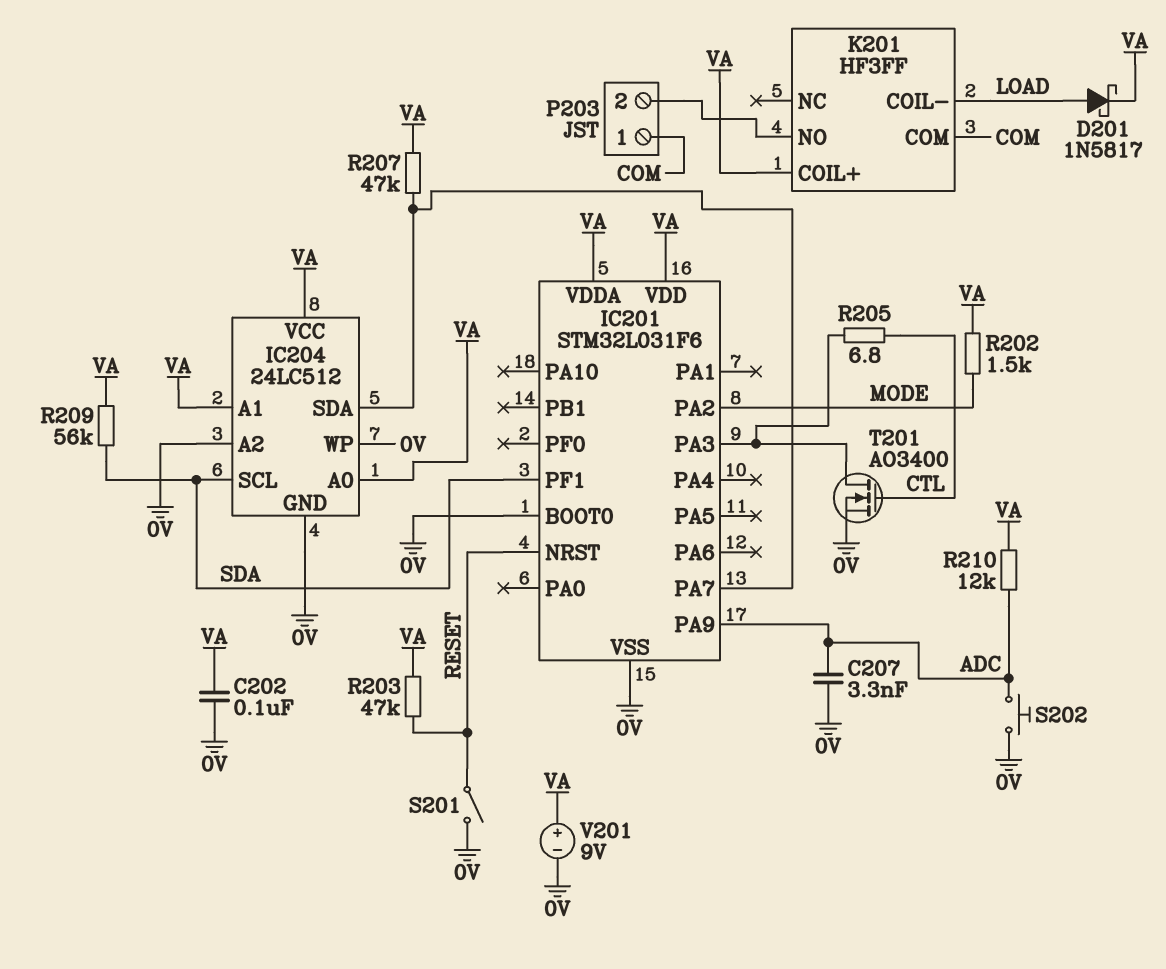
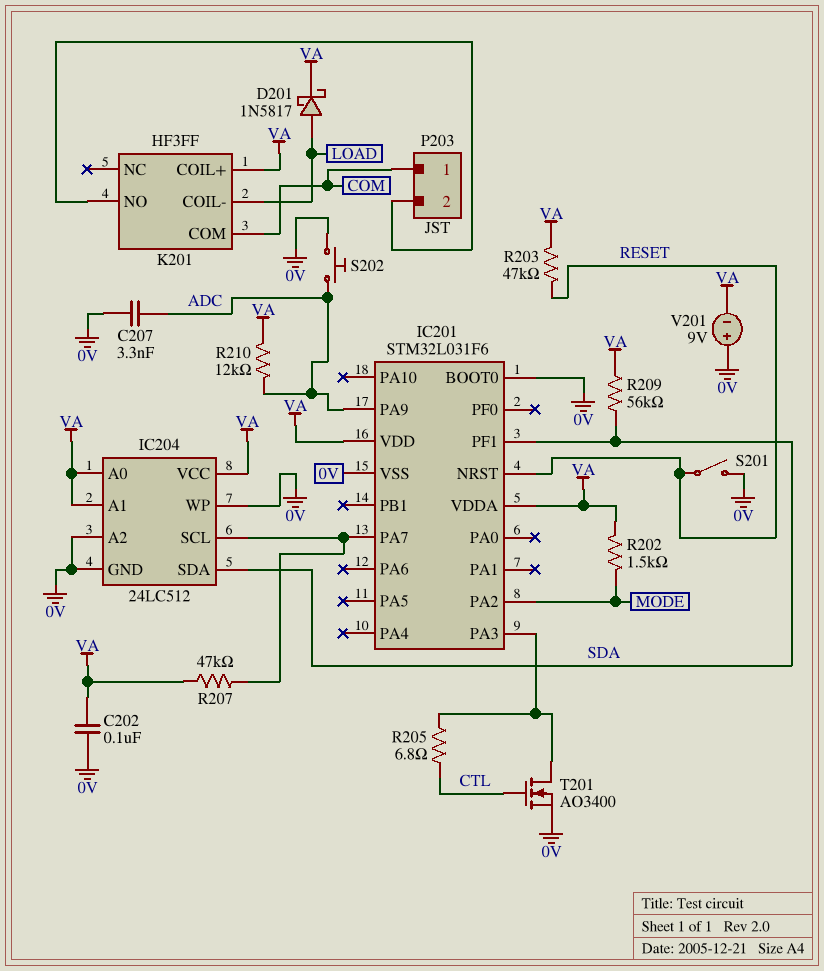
IC204 pin SCL: SDA -> IC201/PA7
IC204 pin SDA: IC201/PA7 -> SDA
V201: 9V (plus VA, minus 0V) -> 9V (plus 0V, minus VA)

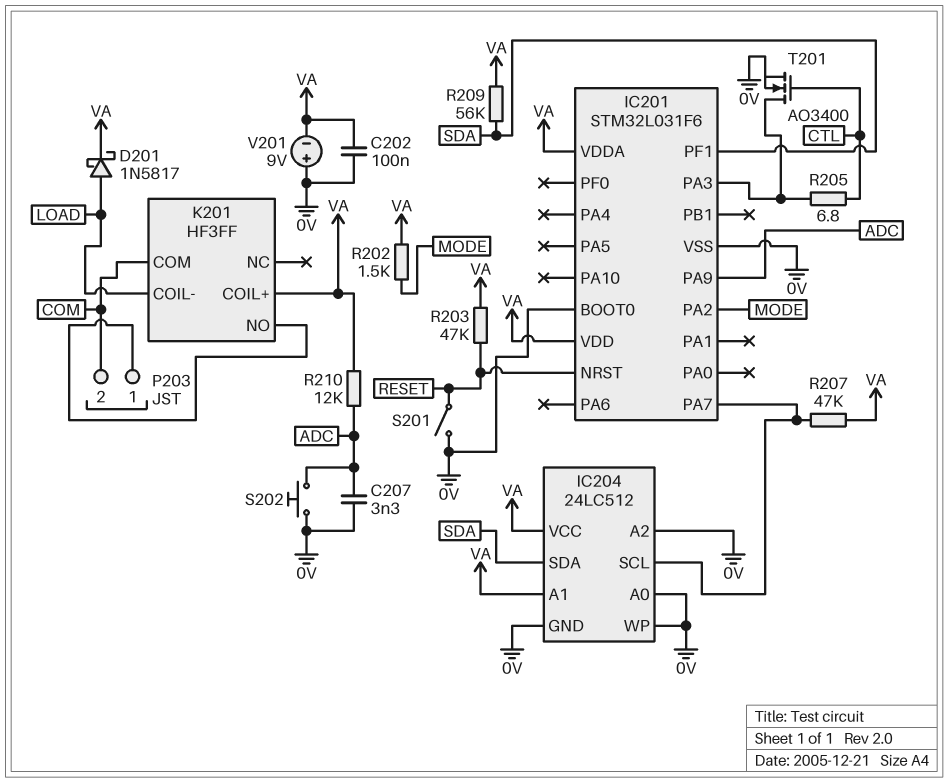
IC204 pin A0: VA -> 0V
P203 pin 1: COM -> K201/NO
P203 pin 2: K201/NO -> COM

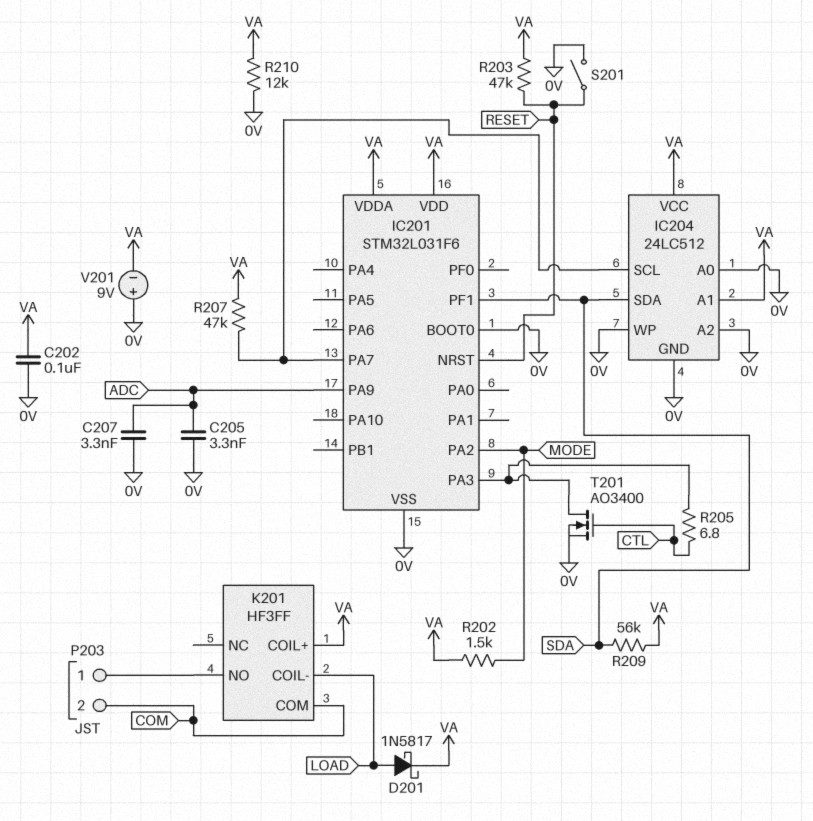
C205: none -> 3.3nF (0V, ADC)
R210: 12k (ADC, VA) -> 12k (0V, VA)
S202: button (0V, ADC) -> none

